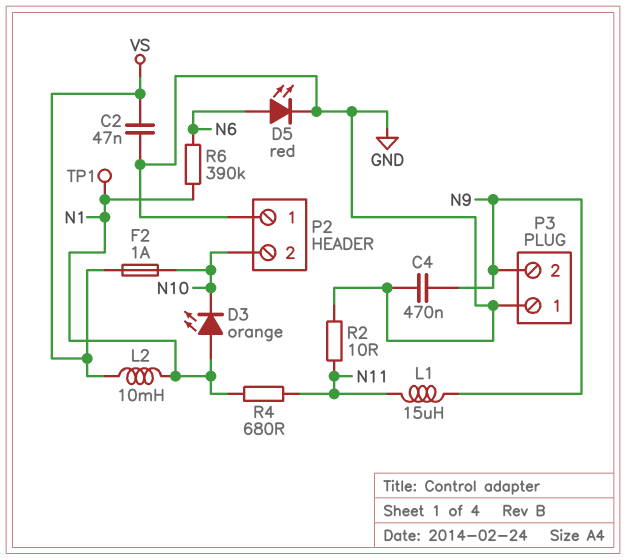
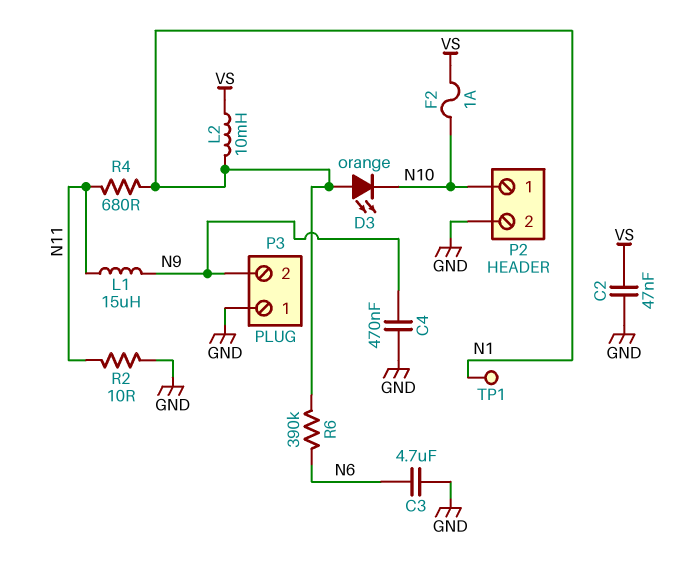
C3: none -> 4.7uF (GND, N6)
D5: LED red (A N6, K GND) -> none
P2 pin 1: GND -> N10
P2 pin 2: N10 -> GND

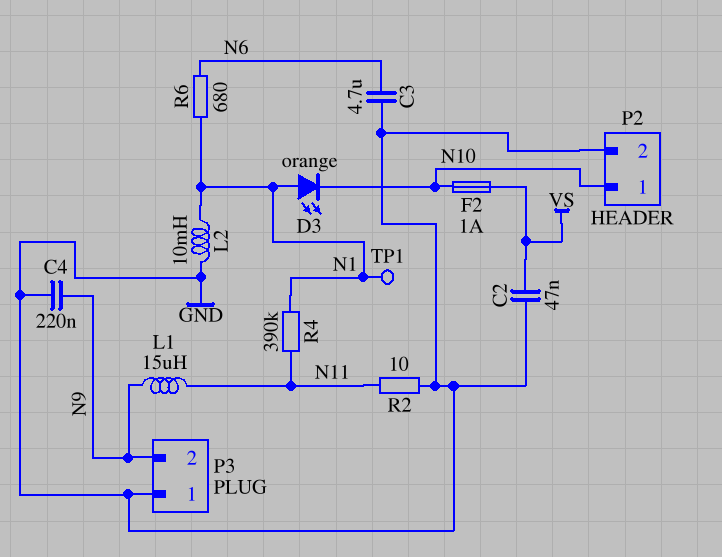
C4: 470nF (GND, N9) -> 220nF (GND, N9)
L2: 10mH (N1, VS) -> 10mH (GND, N1)
R4: 680 (N1, N11) -> 390k (N1, N11)
R6: 390k (N1, N6) -> 680 (N1, N6)

